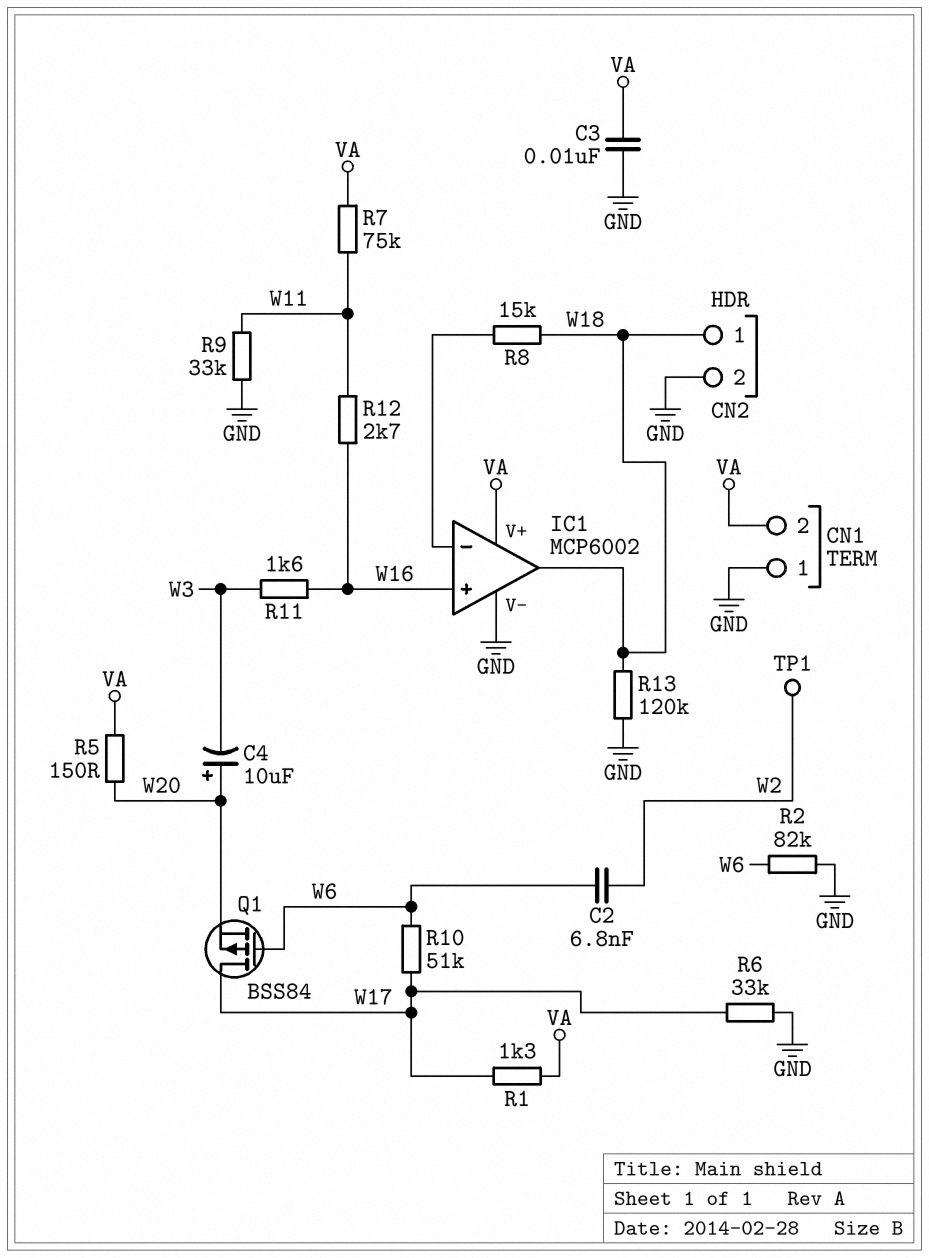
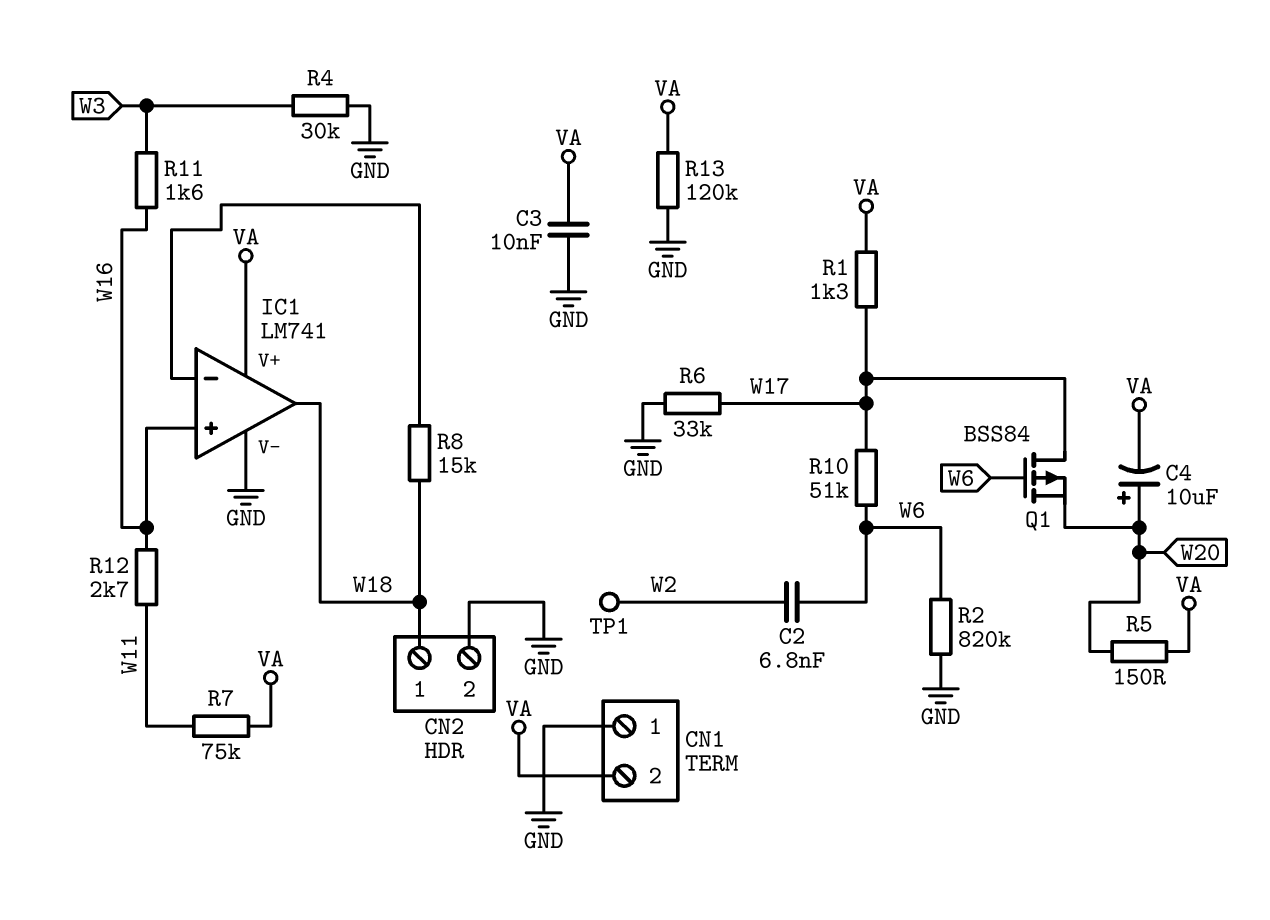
C4: 10uF (plus W20, minus W3) -> 10uF (plus W20, minus VA)
IC1: MCP6002 -> LM741
R2: 82k (GND, W6) -> 820k (GND, W6)
R4: none -> 30k (GND, W3)
R9: 33k (GND, W11) -> none
R13: 120k (GND, W18) -> 120k (GND, VA)

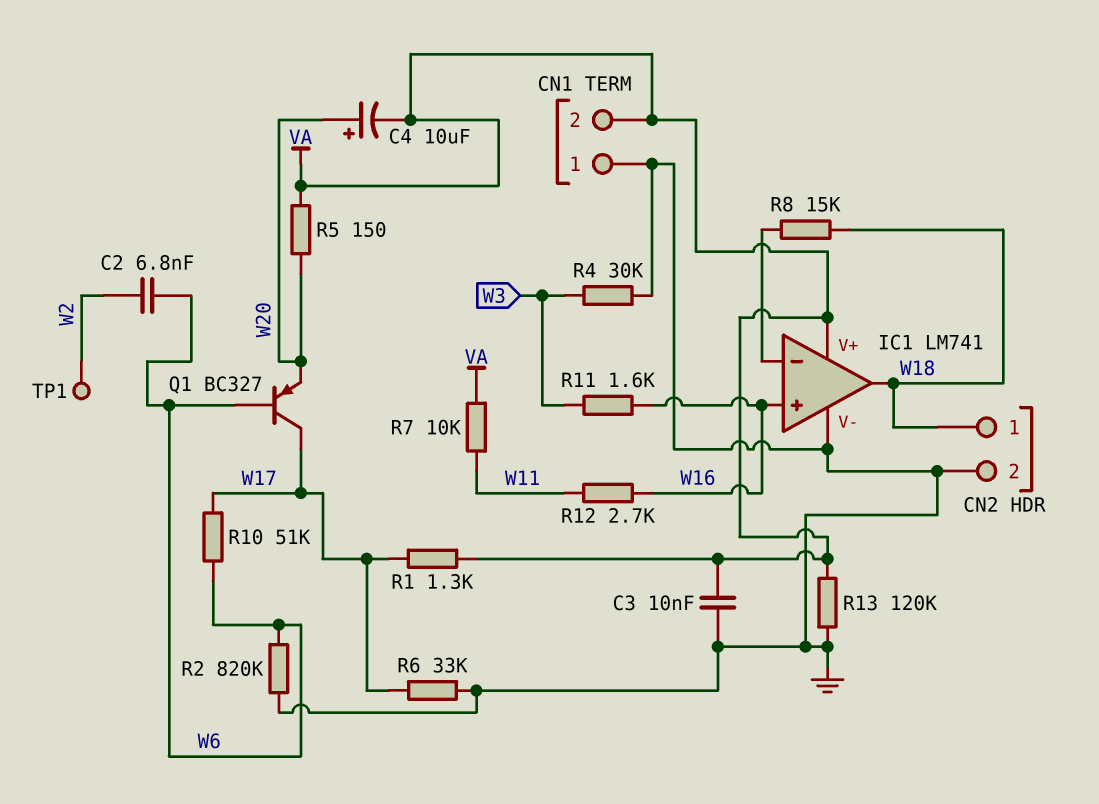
Q1: PMOS BSS84 (G W6, D W17, S W20) -> PNP BC327 (B W6, C W17, E W20)
R7: 75k (VA, W11) -> 10k (VA, W11)

